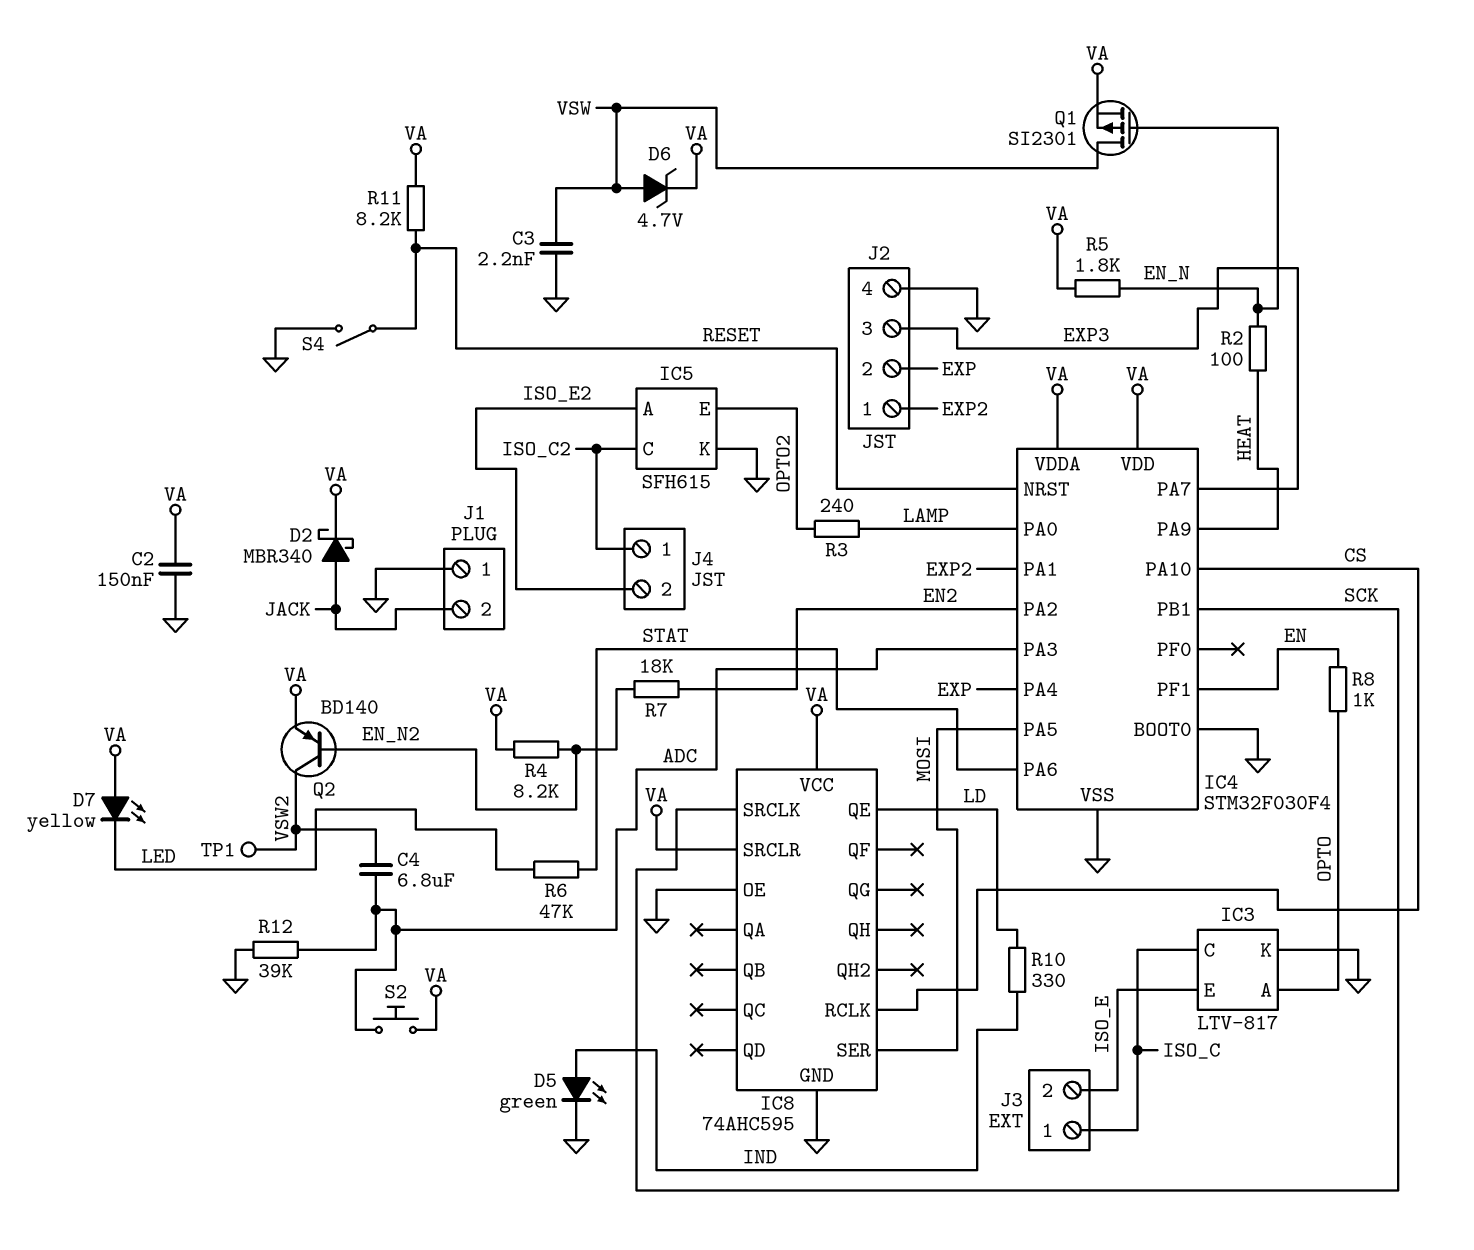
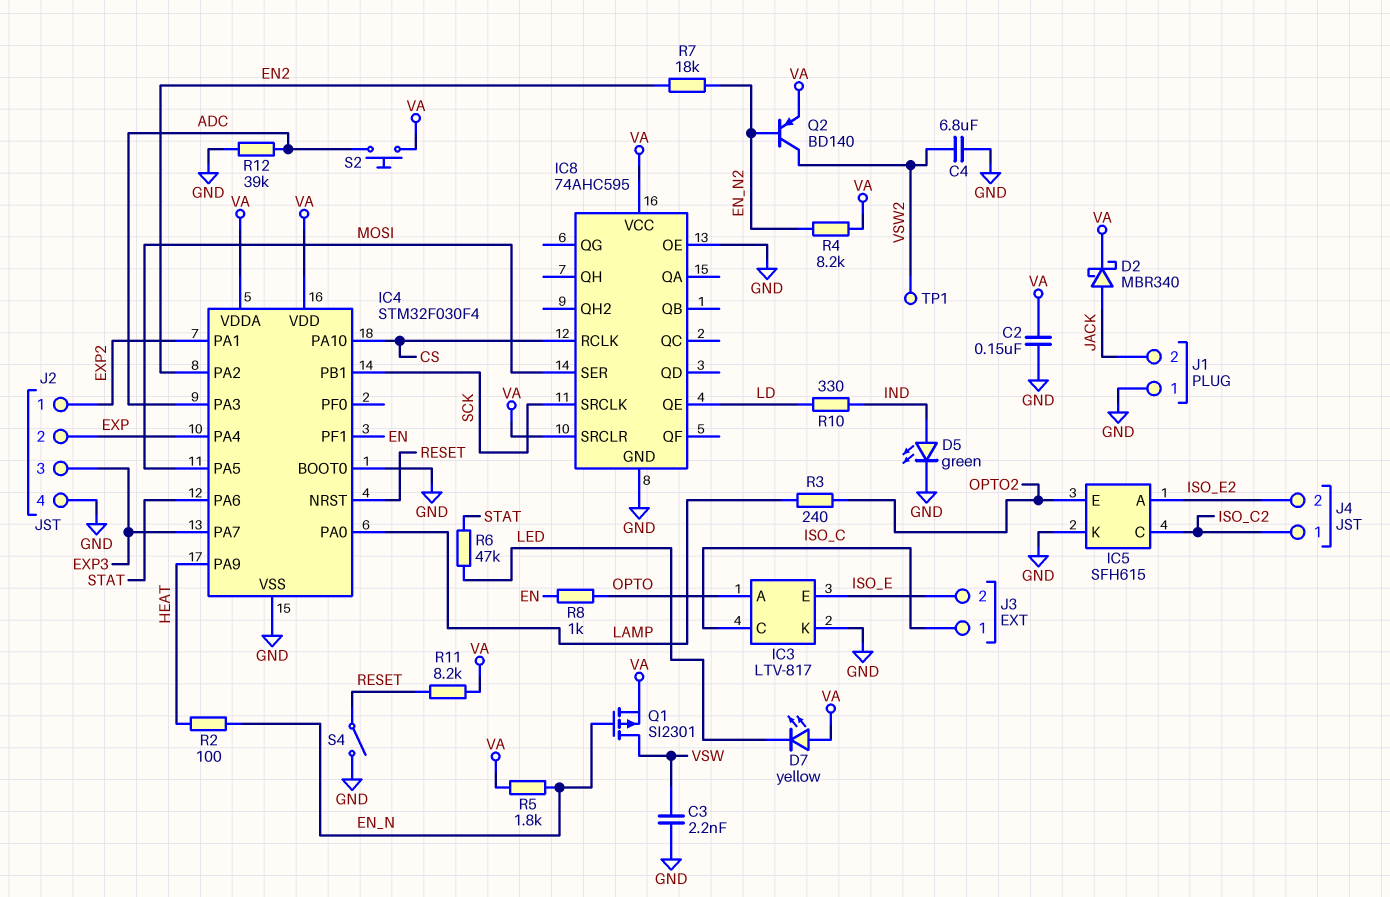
C4: 6.8uF (ADC, VSW2) -> 6.8uF (GND, VSW2)
D6: zener 4.7V (A VSW, K VA) -> none

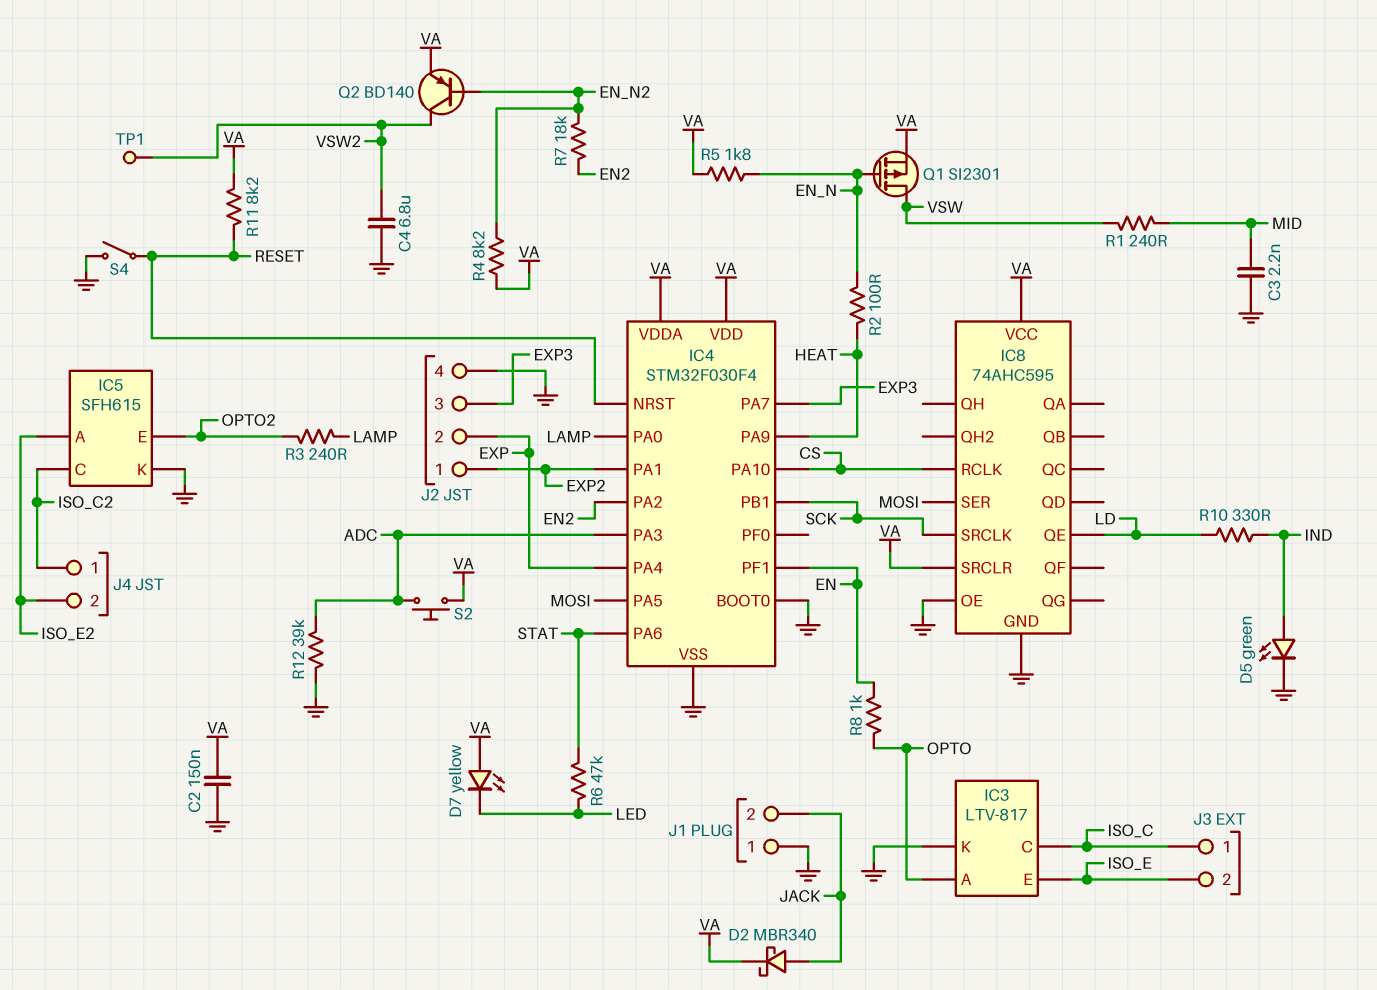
C3: 2.2nF (GND, VSW) -> 2.2nF (GND, MID)
R1: none -> 240 (MID, VSW)

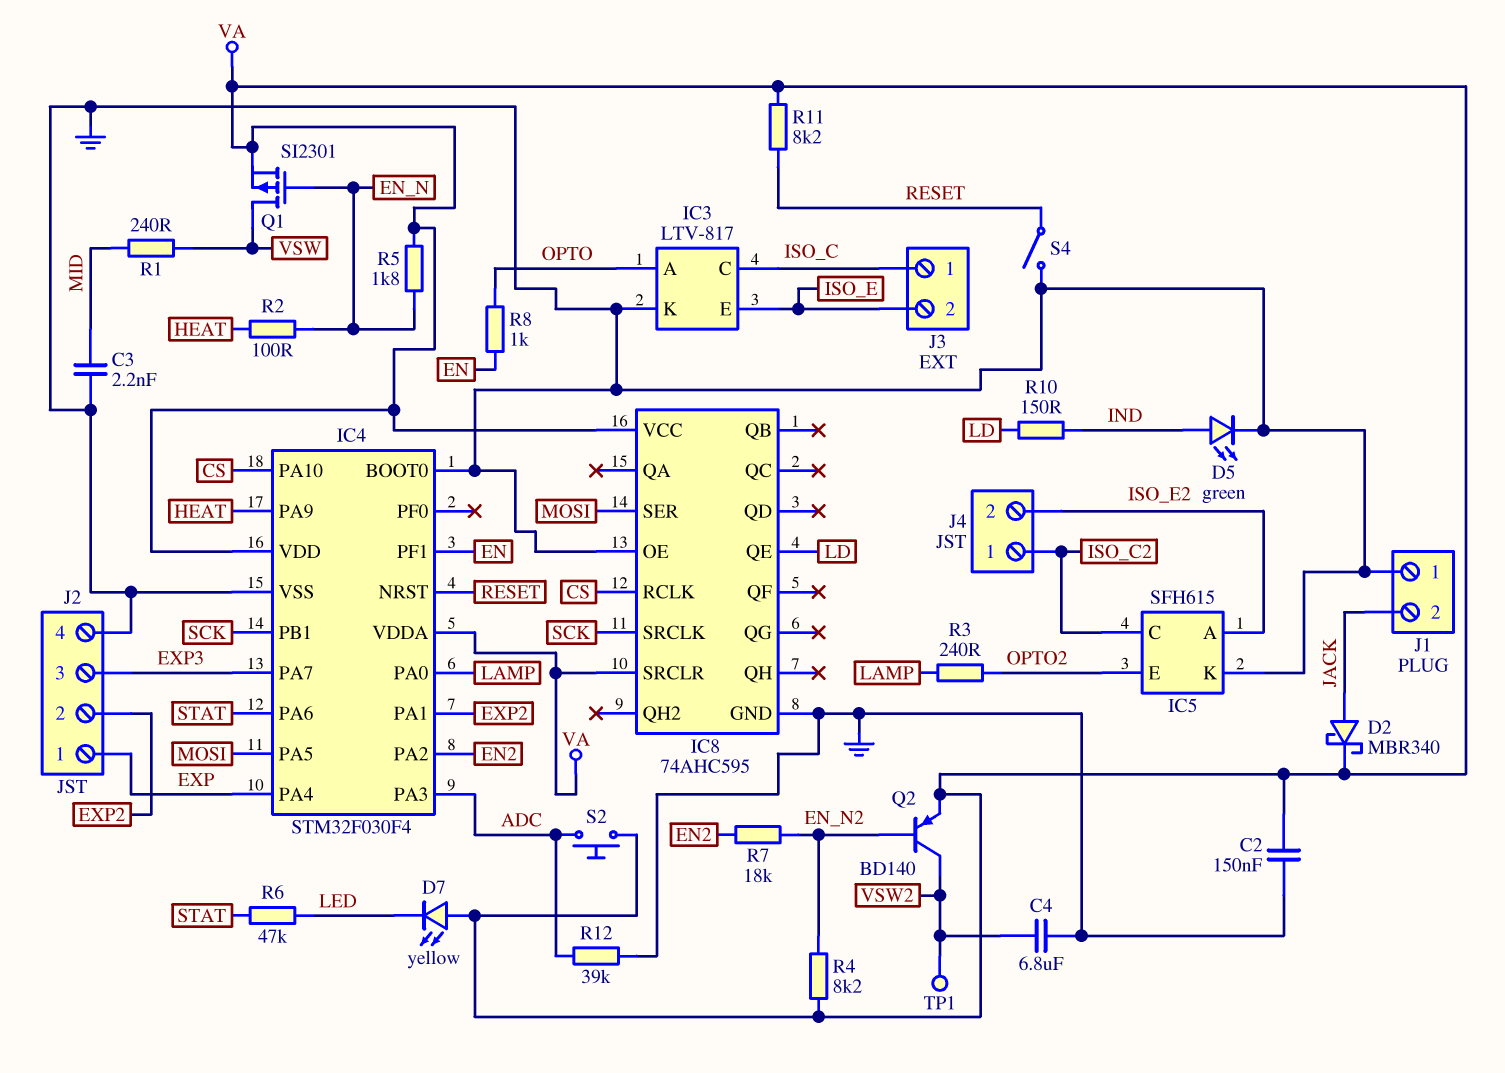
J2 pin 1: EXP2 -> EXP
J2 pin 2: EXP -> EXP2
R10: 330 (IND, LD) -> 150 (IND, LD)

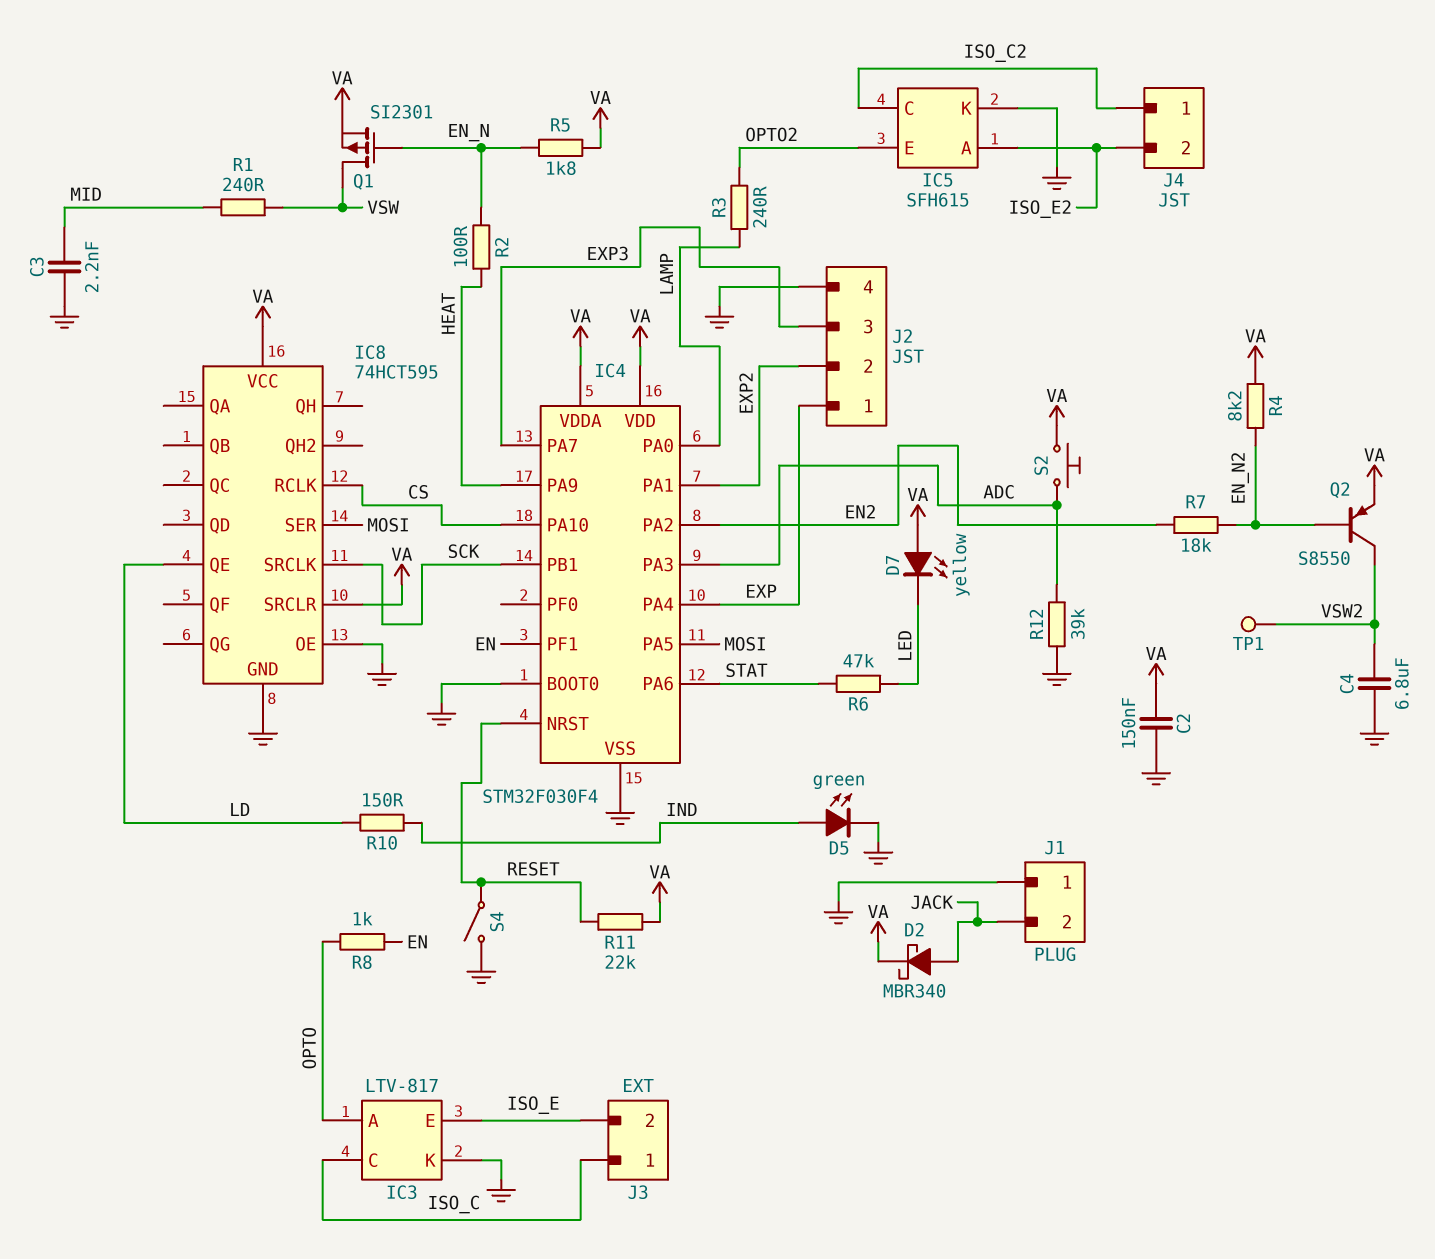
IC8: 74AHC595 -> 74HCT595
Q2: PNP BD140 (B EN_N2, C VSW2, E VA) -> PNP S8550 (B EN_N2, C VSW2, E VA)
R11: 8.2k (RESET, VA) -> 22k (RESET, VA)

